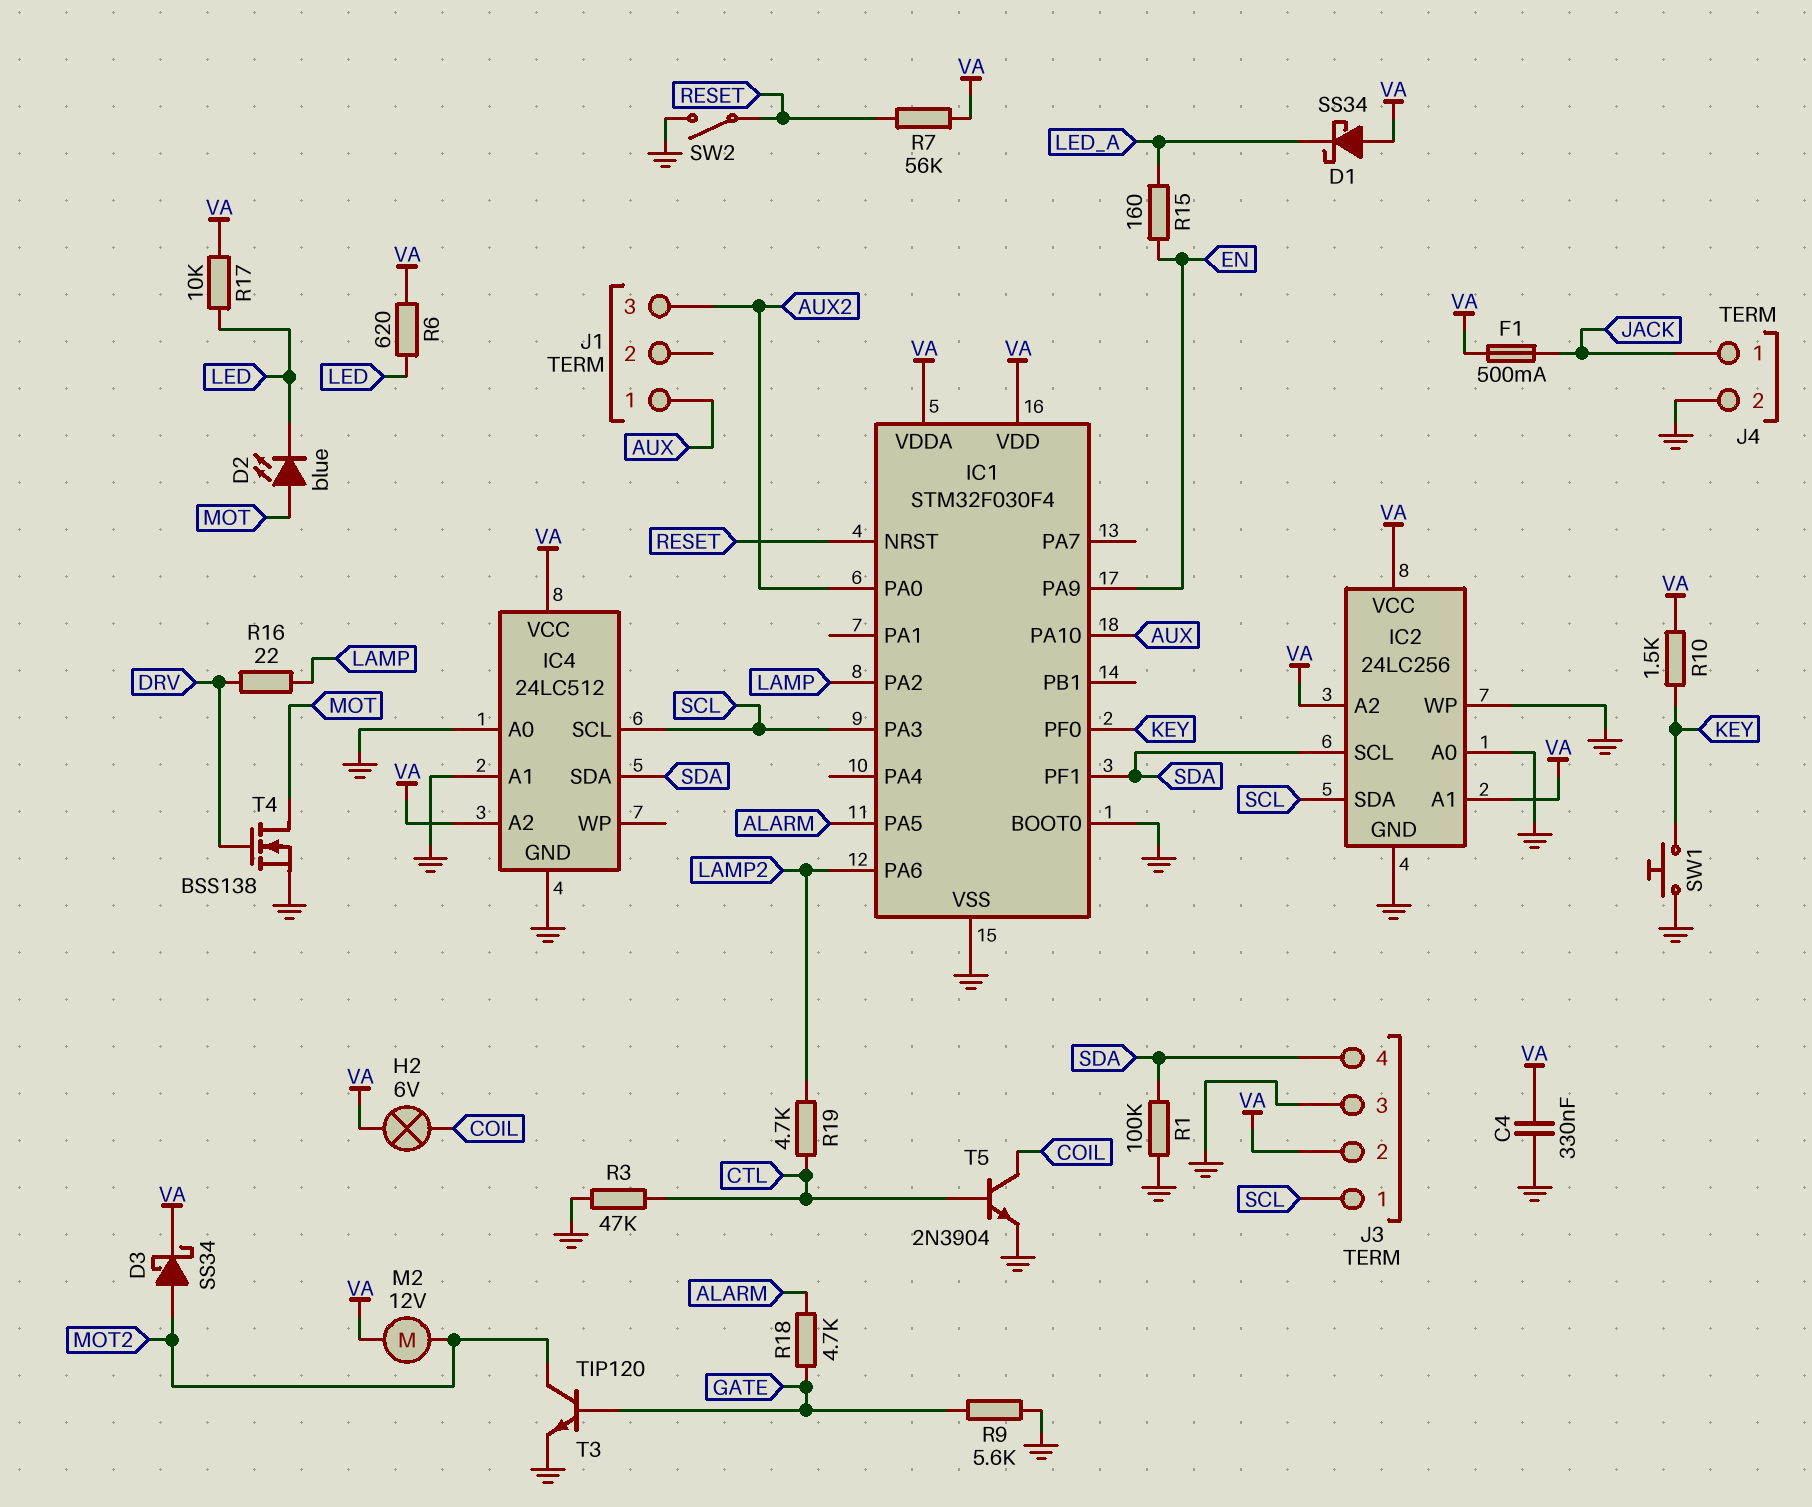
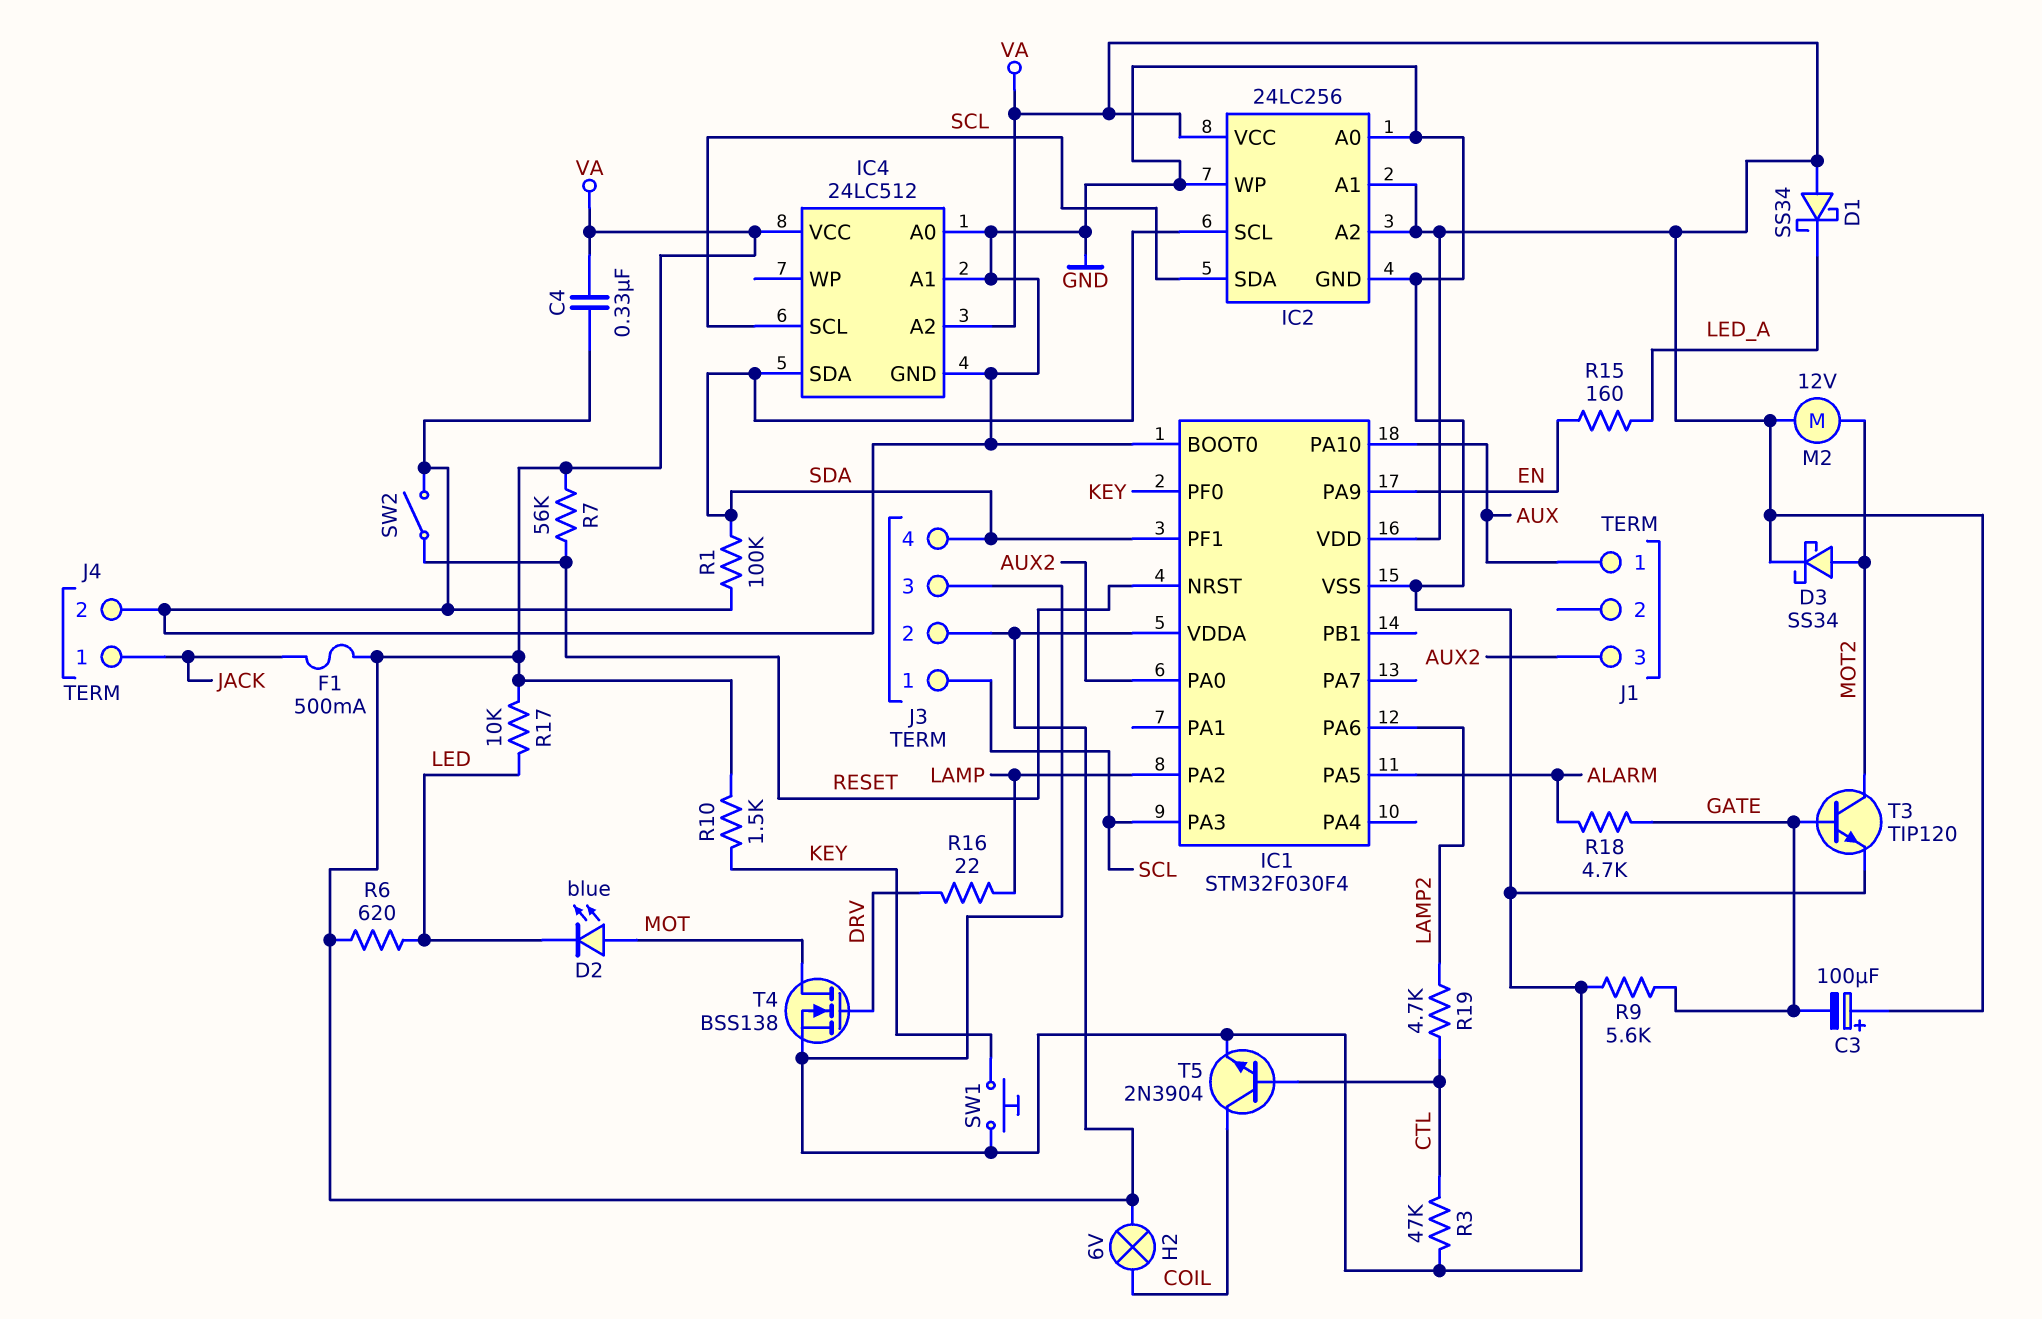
C3: none -> 100uF (plus VA, minus GATE)

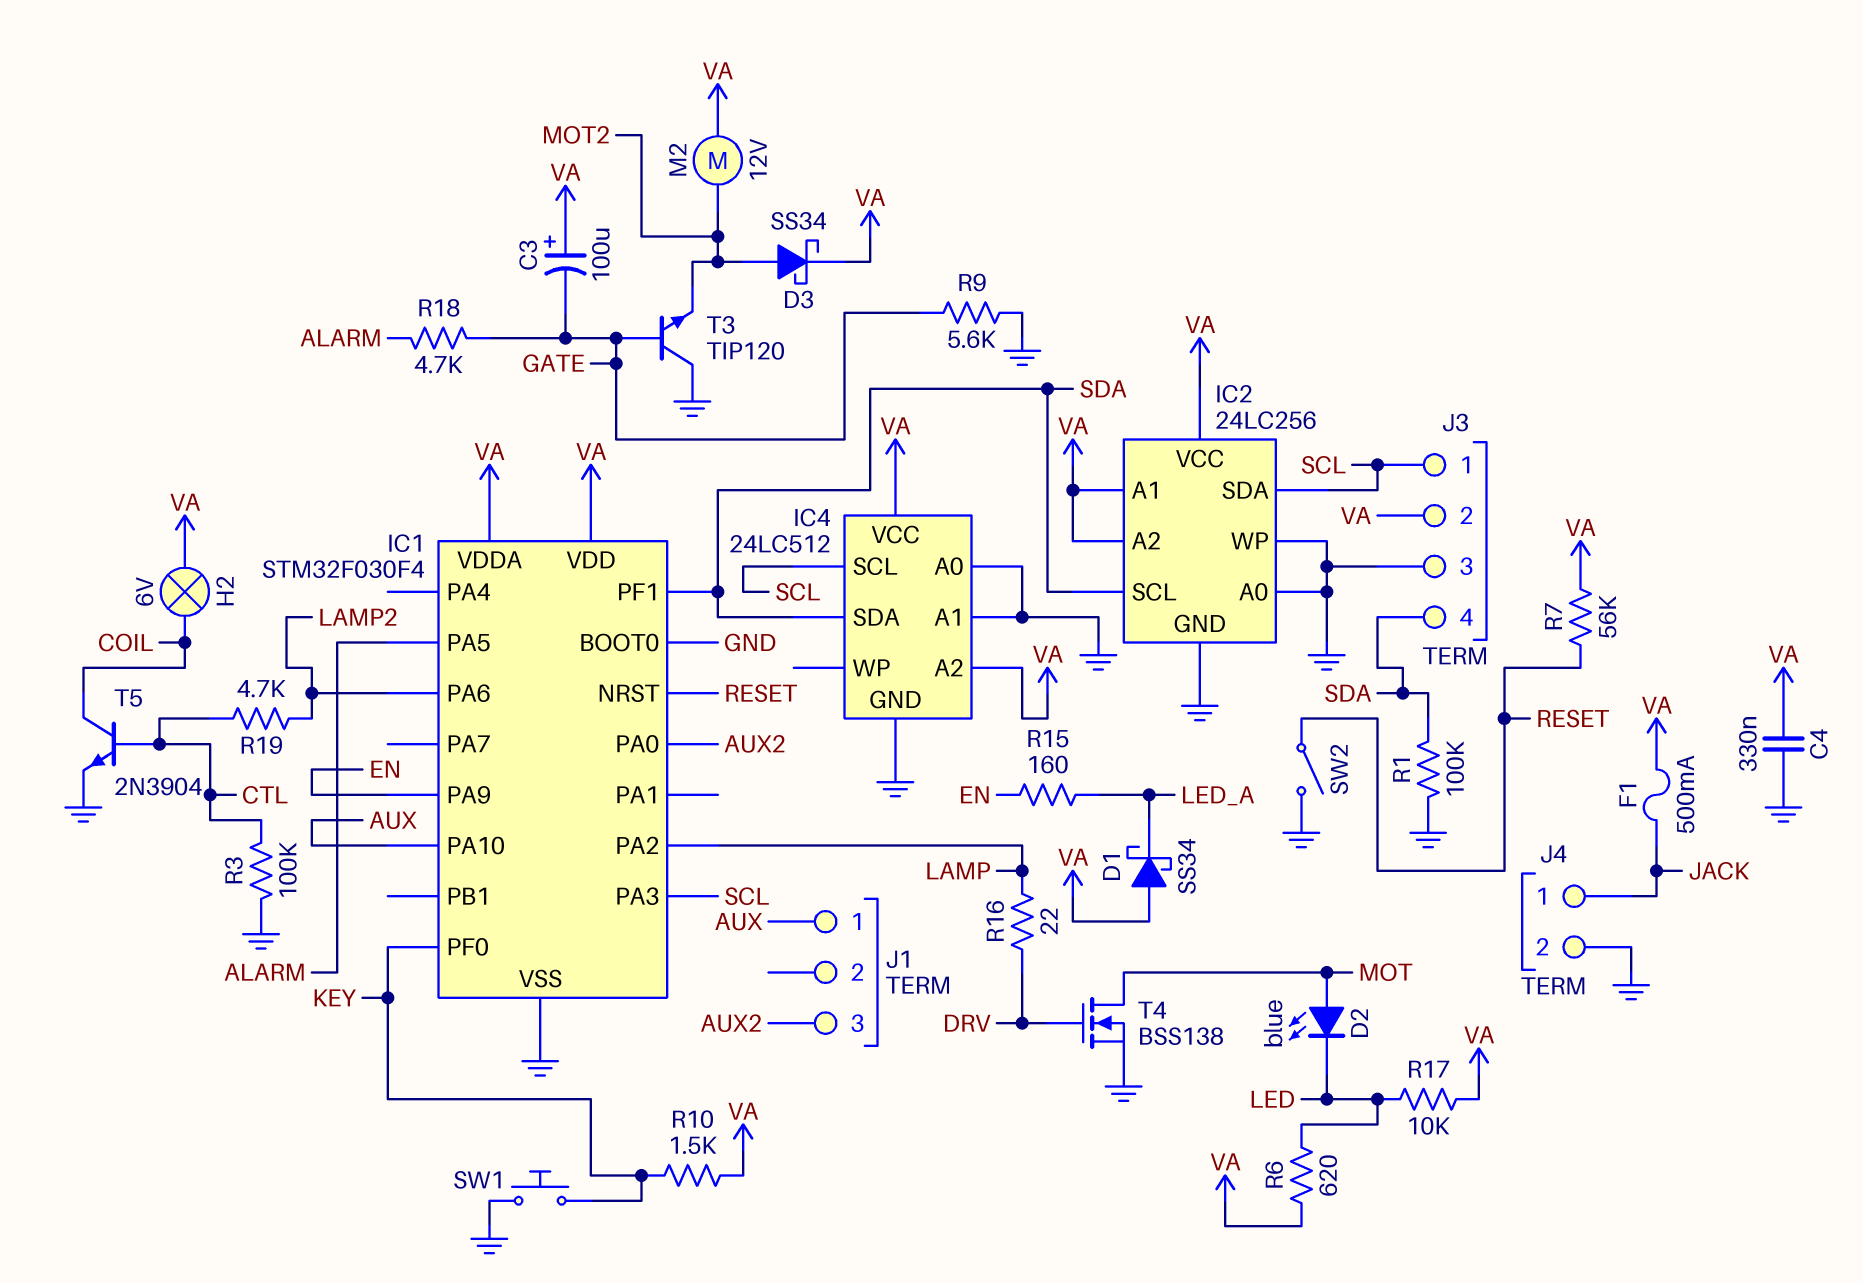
R3: 47k (CTL, GND) -> 100k (CTL, GND)
T3: NPN TIP120 (B GATE, C MOT2, E GND) -> NPN TIP120 (B GATE, C GND, E MOT2)

